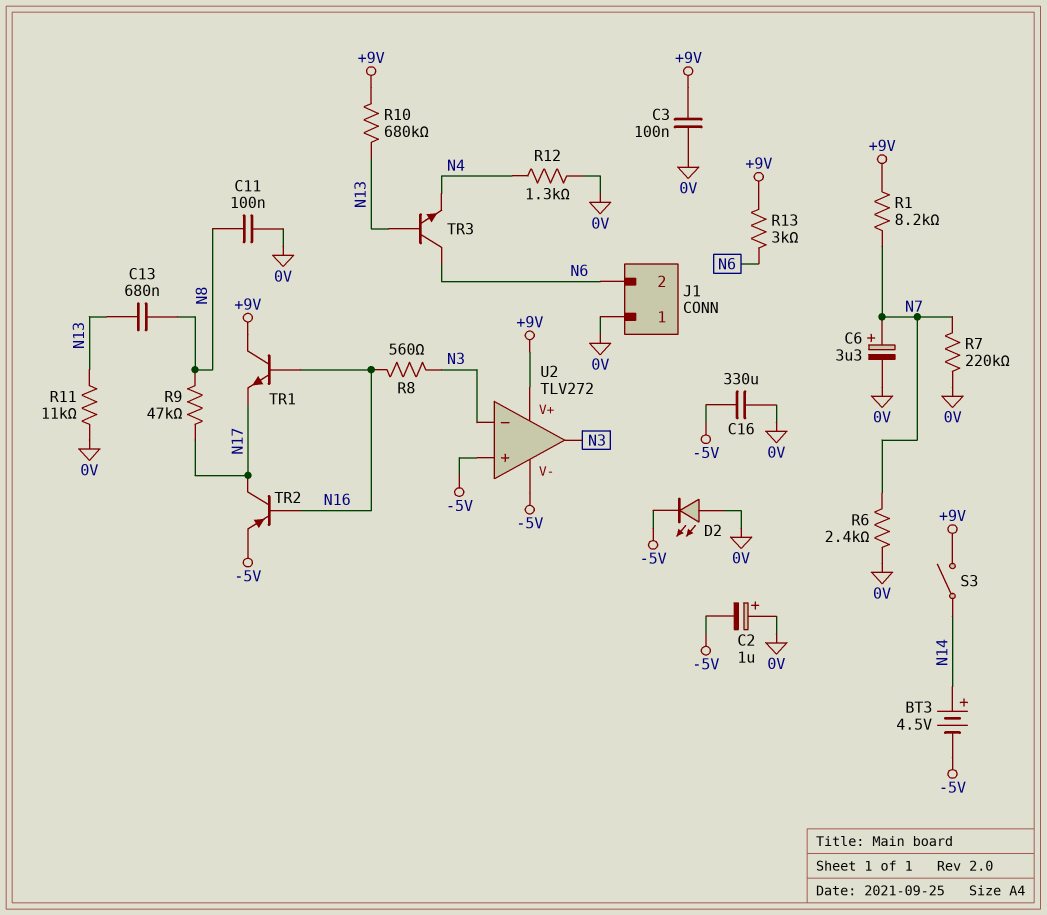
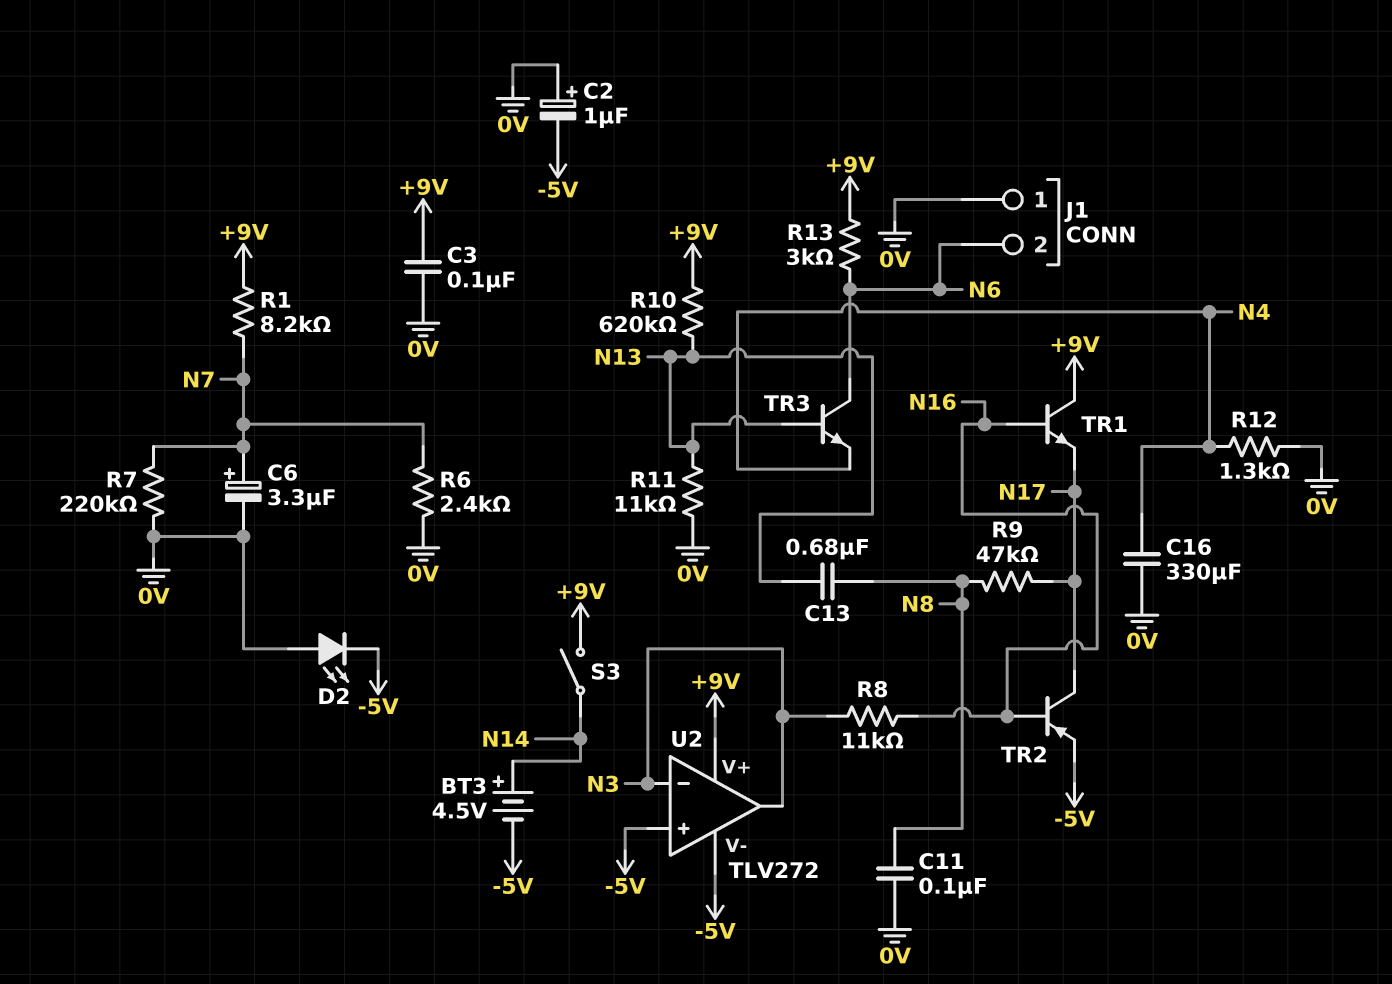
C16: 330uF (-5V, 0V) -> 330uF (0V, N4)
R8: 560 (N3, N16) -> 11k (N3, N16)
R10: 680k (+9V, N13) -> 620k (+9V, N13)

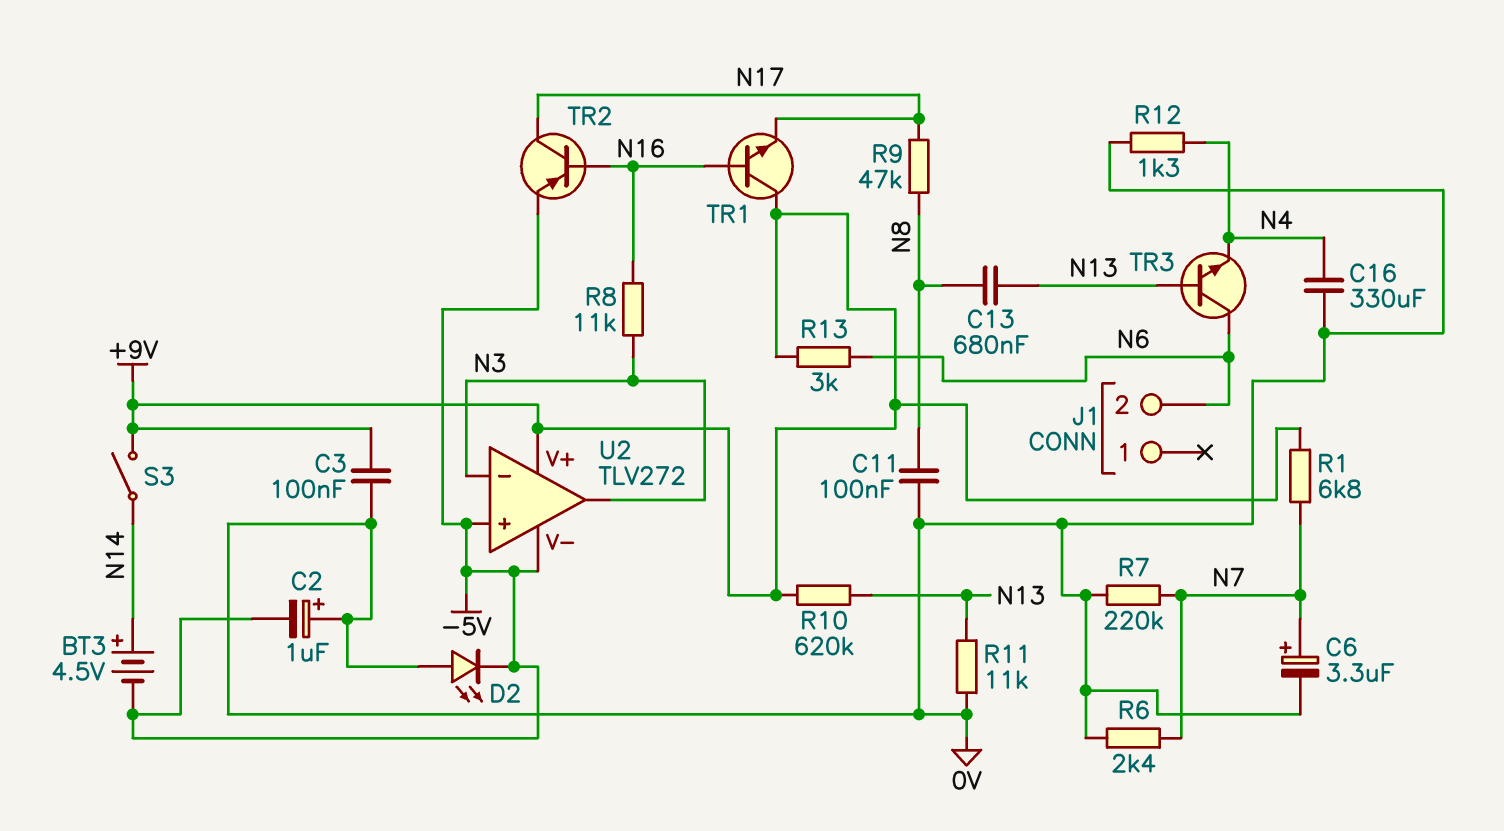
J1 pin 1: 0V -> none
R1: 8.2k (+9V, N7) -> 6.8k (+9V, N7)

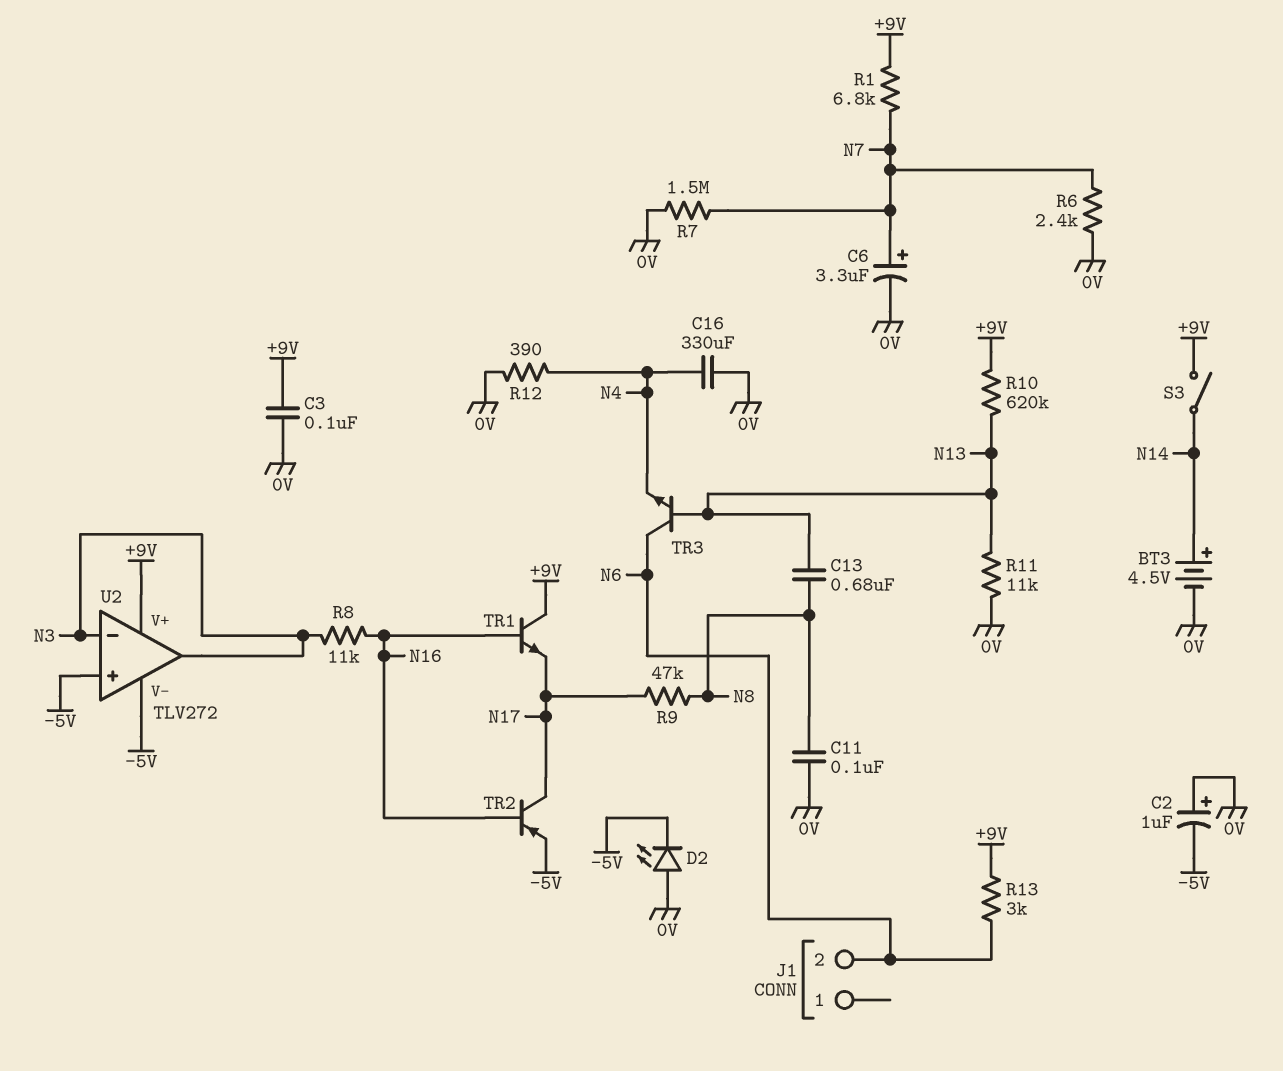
BT3: 4.5V (plus N14, minus -5V) -> 4.5V (plus N14, minus 0V)
R7: 220k (0V, N7) -> 1.5M (0V, N7)
R12: 1.3k (0V, N4) -> 390 (0V, N4)

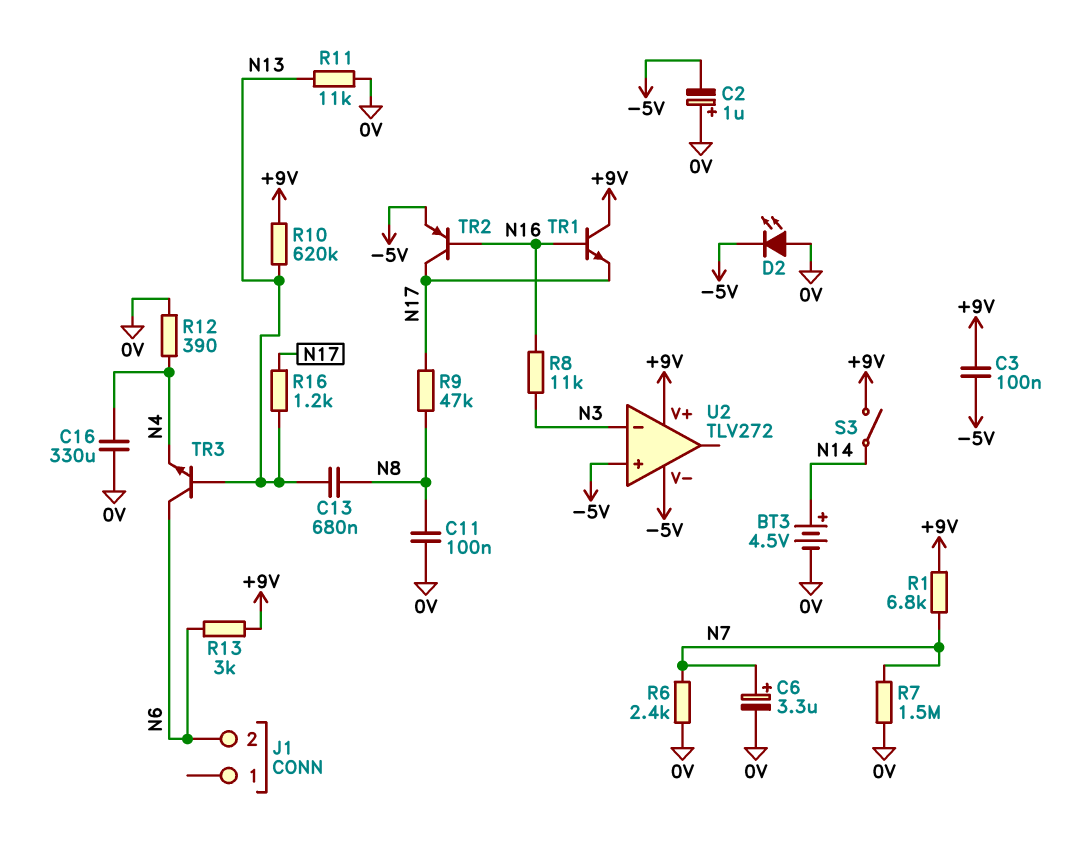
C3: 100nF (+9V, 0V) -> 100nF (+9V, -5V)
R16: none -> 1.2k (N13, N17)
U2 pin out: N3 -> none

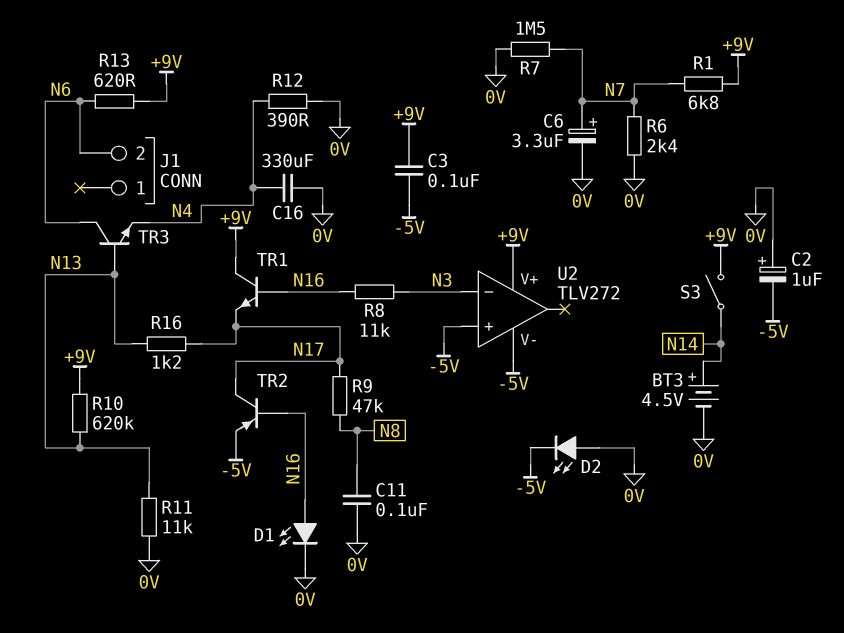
C13: 680nF (N8, N13) -> none
D1: none -> LED (A N16, K 0V)
R13: 3k (+9V, N6) -> 620 (+9V, N6)

